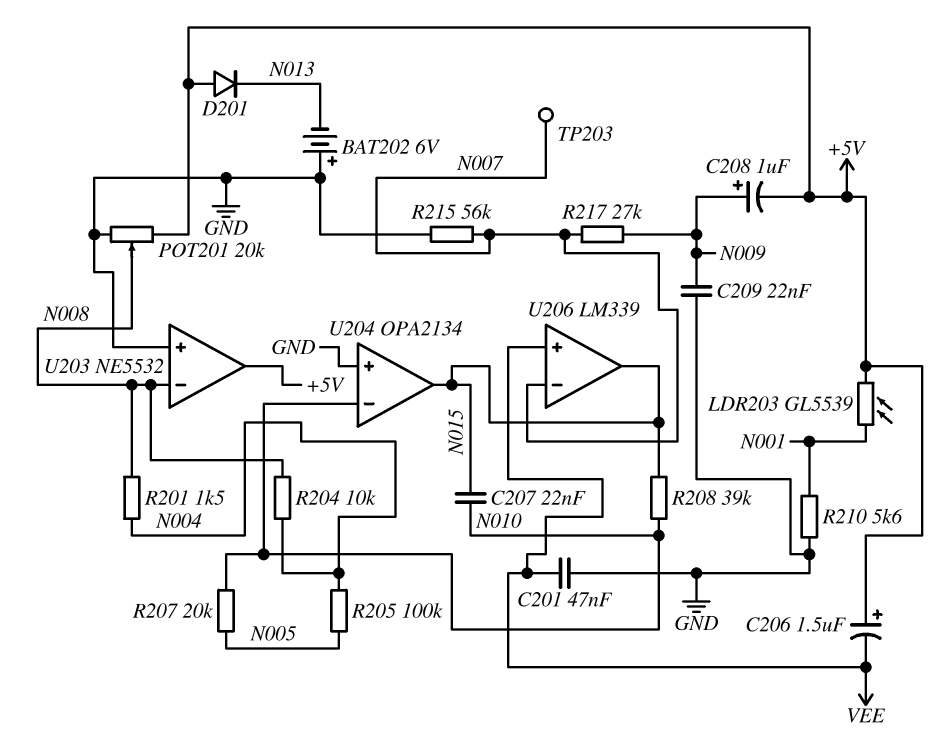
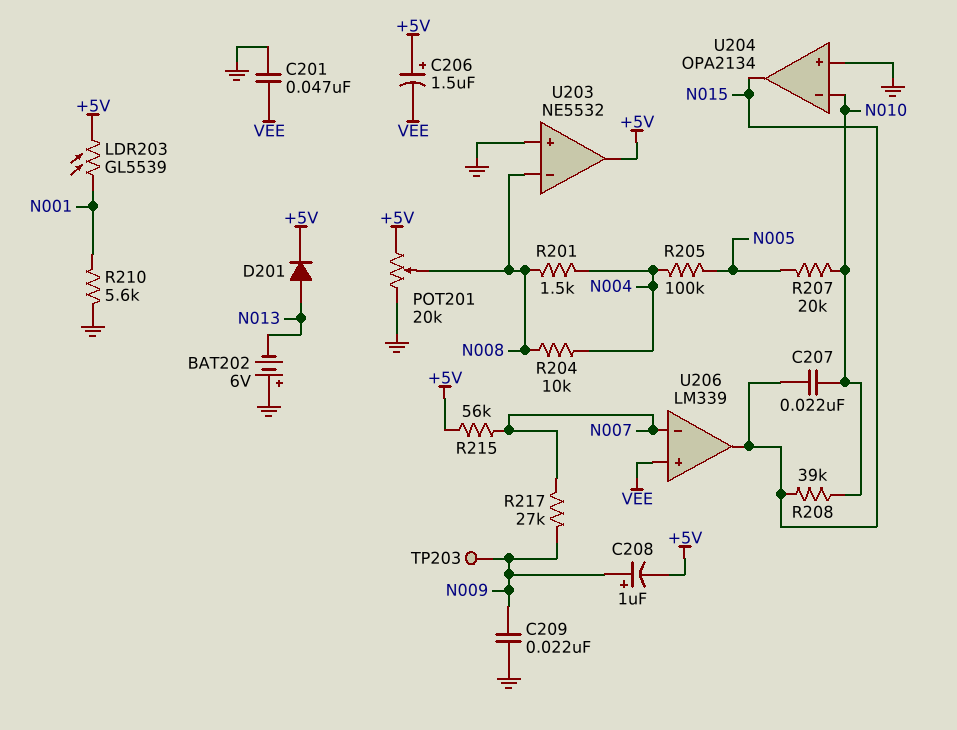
D201: diode (A +5V, K N013) -> diode (A N013, K +5V)
R215: 56k (GND, N007) -> 56k (+5V, N007)
TP203: test point (N007) -> test point (N009)

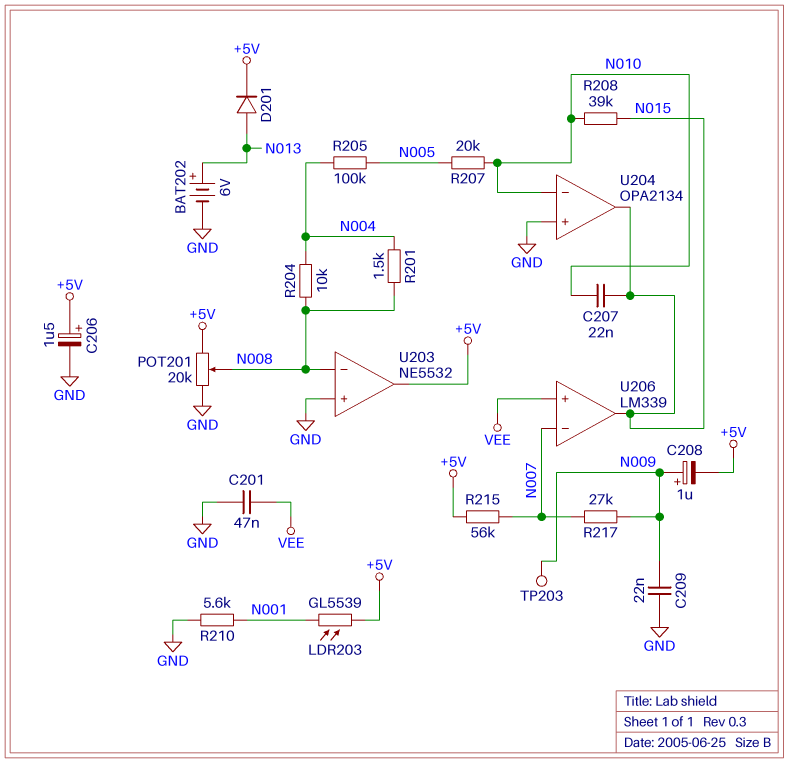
BAT202: 6V (plus GND, minus N013) -> 6V (plus N013, minus GND)
C206: 1.5uF (plus +5V, minus VEE) -> 1.5uF (plus +5V, minus GND)

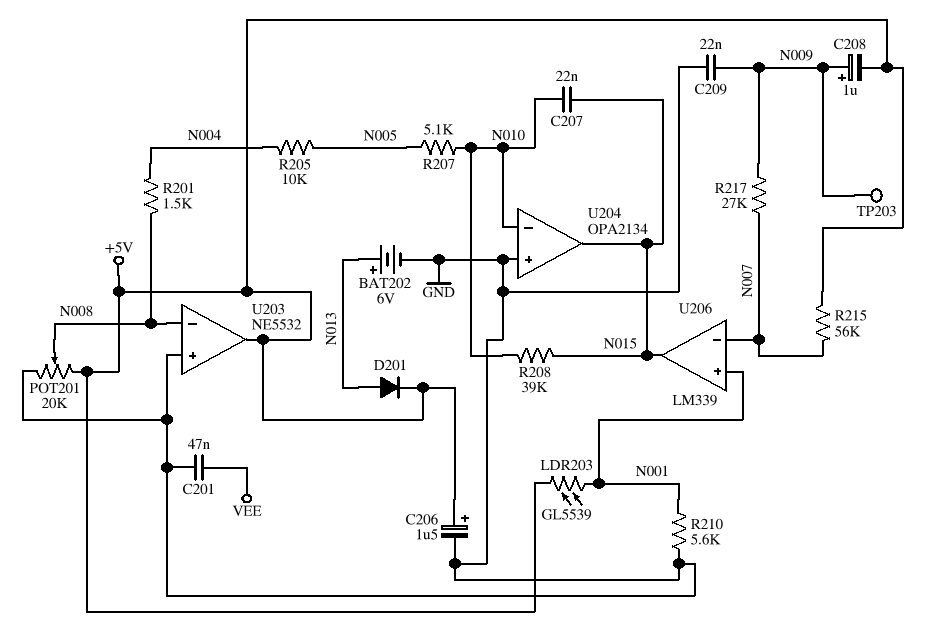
R204: 10k (N004, N008) -> none
R205: 100k (N004, N005) -> 10k (N004, N005)
R207: 20k (N005, N010) -> 5.1k (N005, N010)
U206 pin in+: VEE -> N001

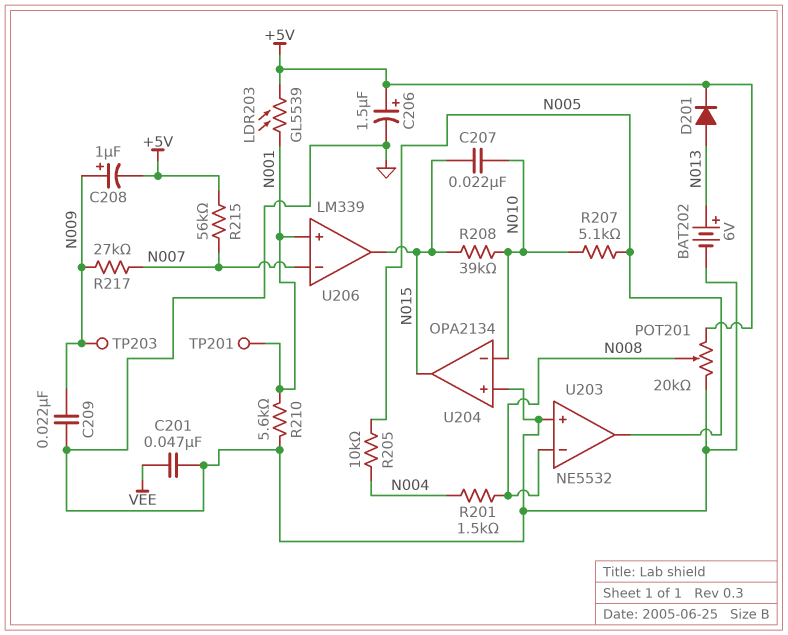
TP201: none -> test point (N001)
U203 pin out: +5V -> N005

